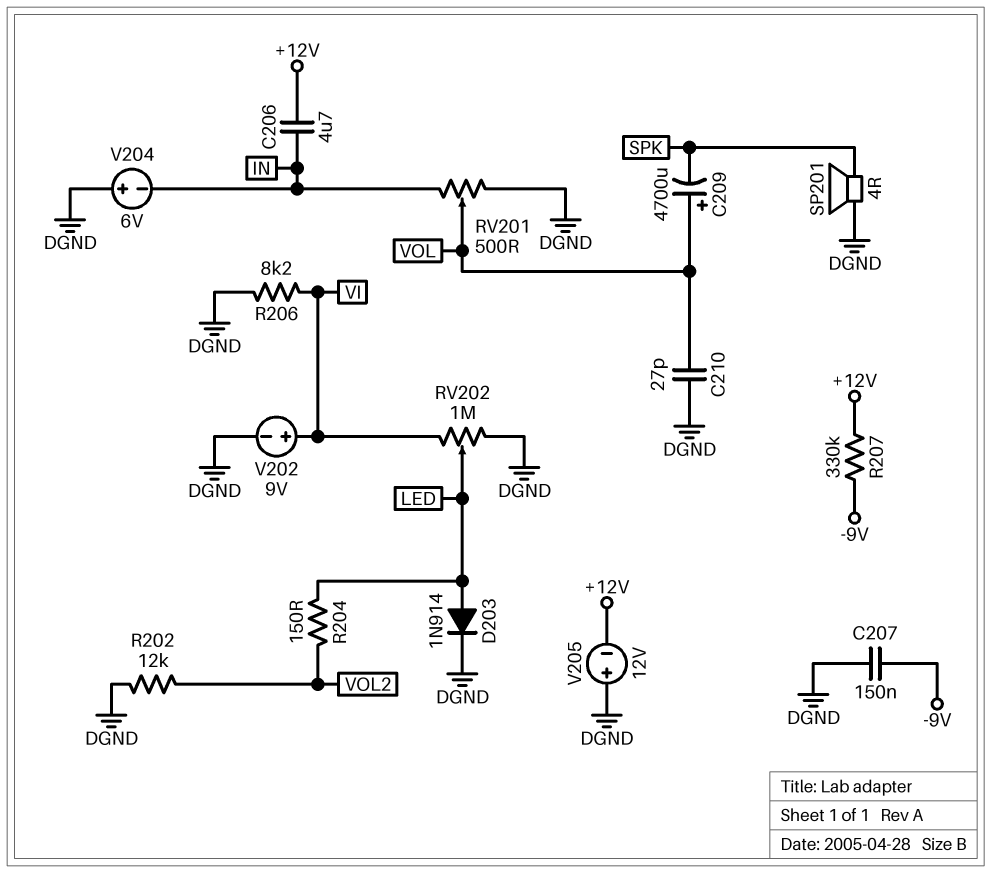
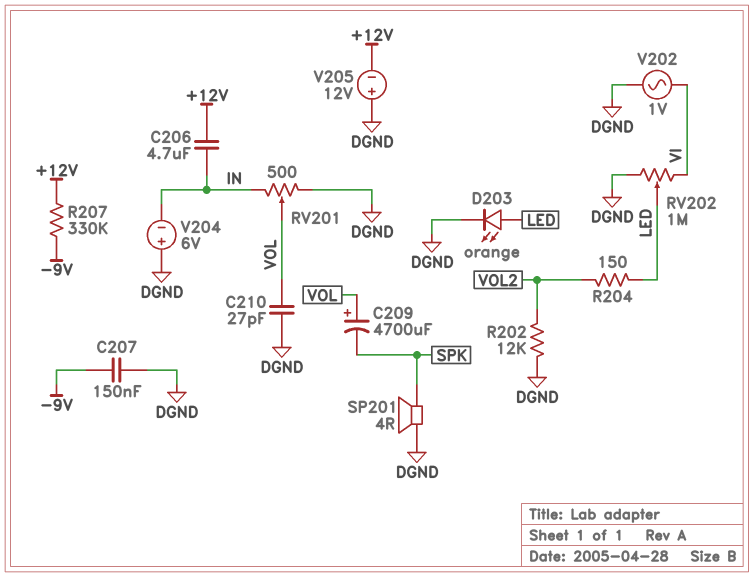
D203: diode 1N914 (A LED, K DGND) -> LED orange (A LED, K DGND)
R206: 8.2k (DGND, VI) -> none
V202: 9V (plus VI, minus DGND) -> AC 1V (DGND, VI)

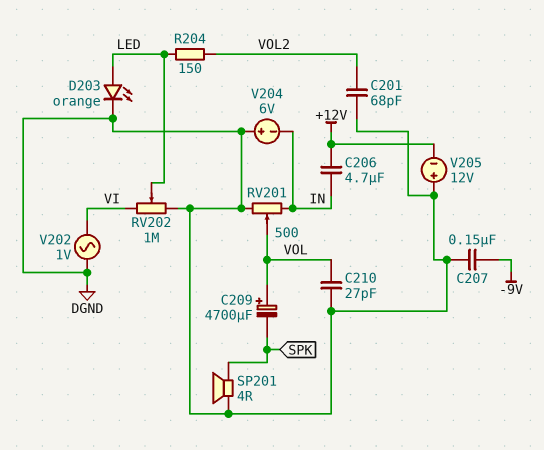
C201: none -> 68pF (DGND, VOL2)
R202: 12k (DGND, VOL2) -> none
R207: 330k (+12V, -9V) -> none

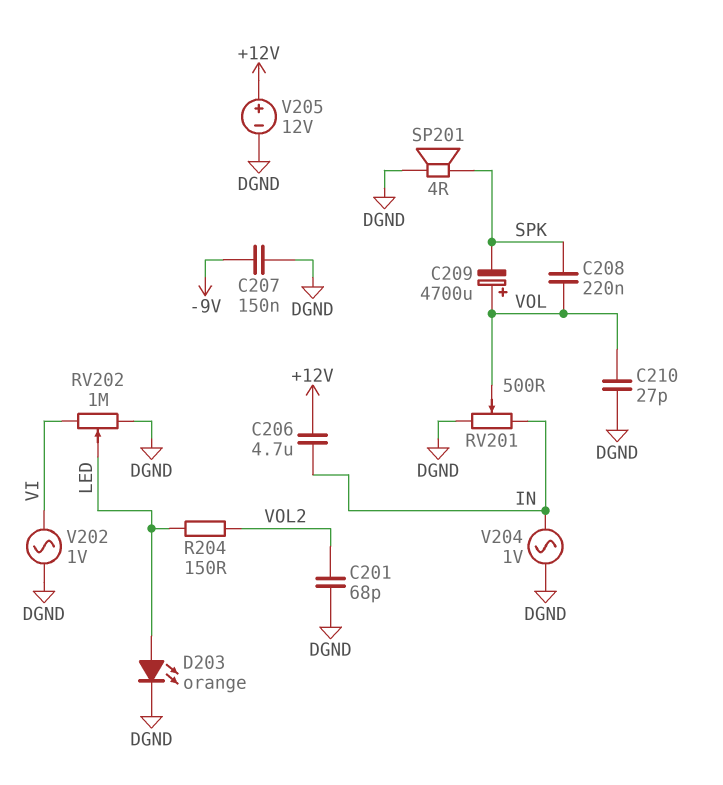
C208: none -> 220nF (SPK, VOL)
V204: 6V (plus DGND, minus IN) -> AC 1V (DGND, IN)
V205: 12V (plus DGND, minus +12V) -> 12V (plus +12V, minus DGND)

